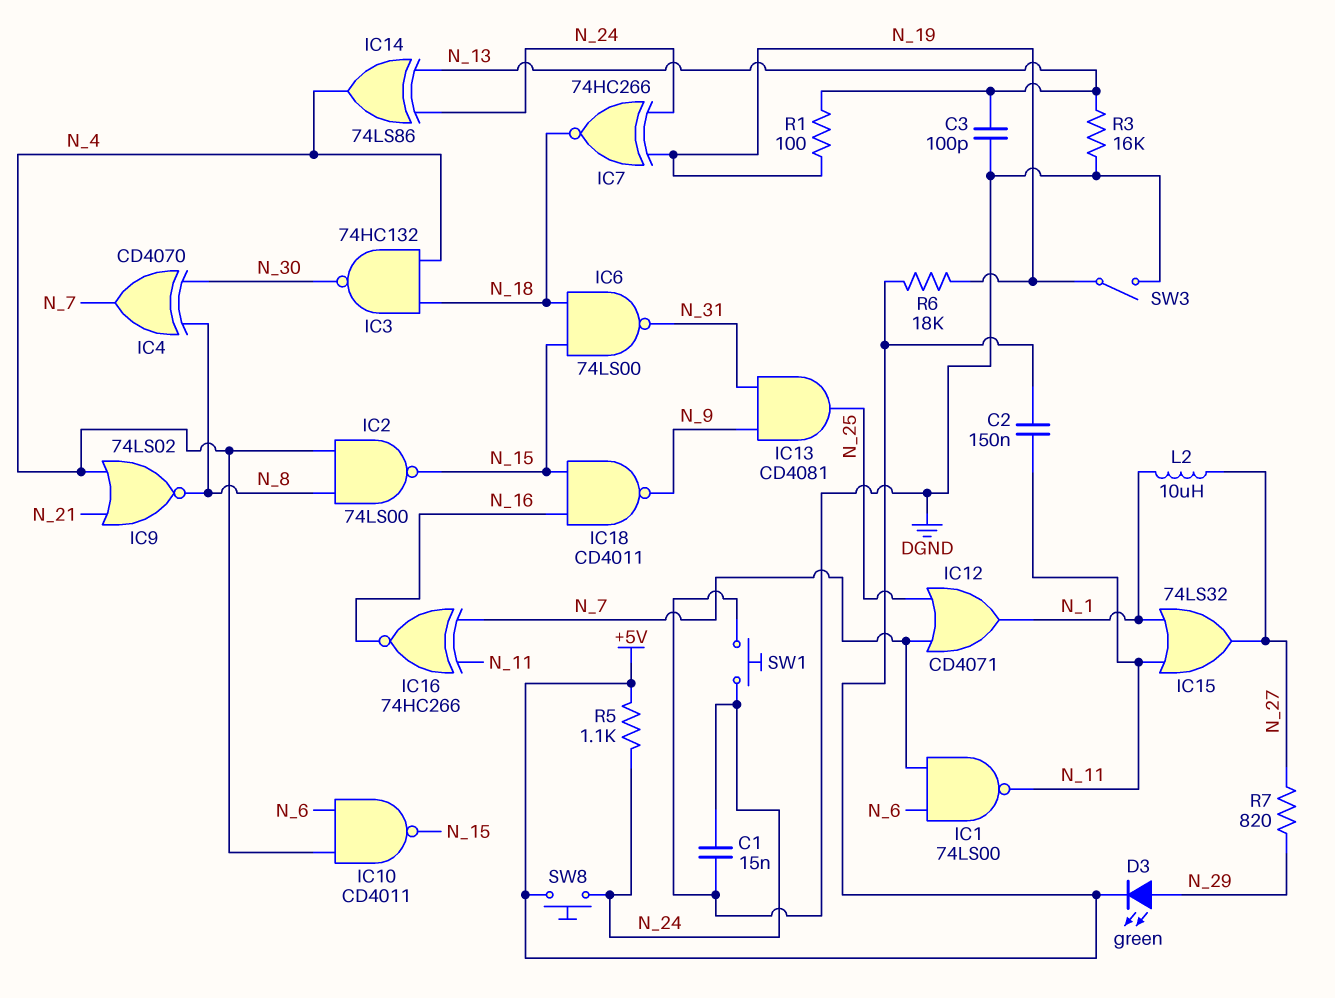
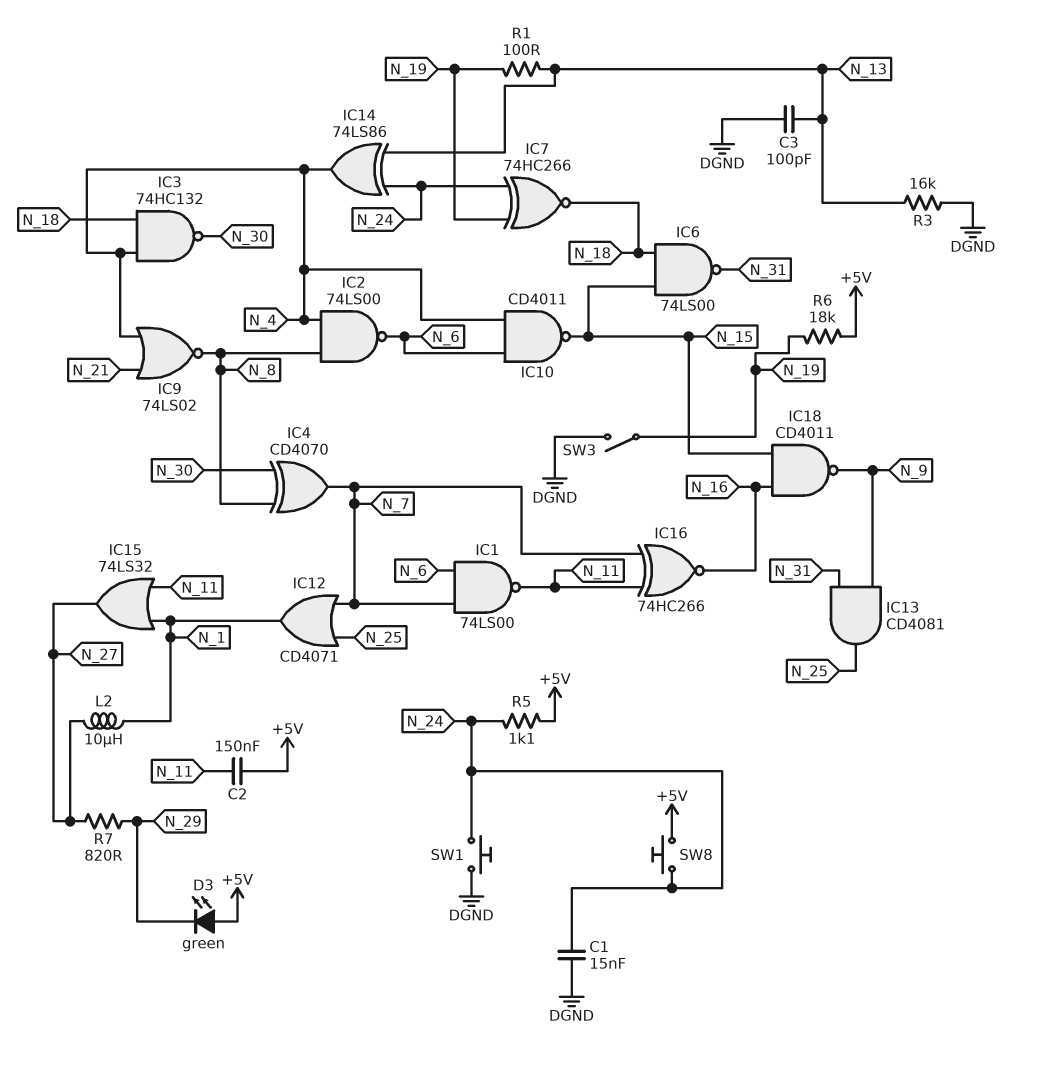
D3: LED green (A N_29, K +5V) -> LED green (A +5V, K N_29)
IC2: NAND 74LS00 (in N_4, in N_8, out N_15) -> NAND 74LS00 (in N_4, in N_8, out N_6)

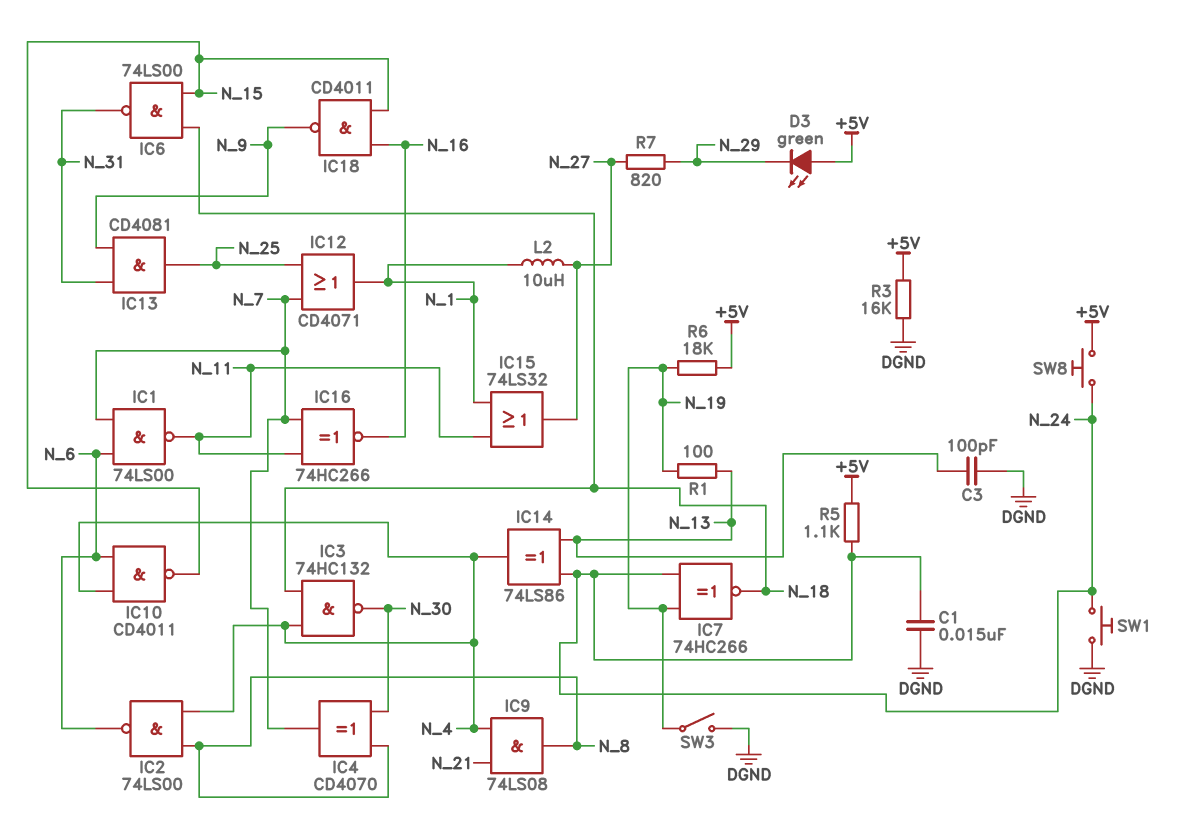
C2: 150nF (+5V, N_11) -> none
IC9: NOR 74LS02 (in N_4, in N_21, out N_8) -> AND 74LS08 (in N_4, in N_21, out N_8)
R3: 16k (DGND, N_13) -> 16k (+5V, DGND)

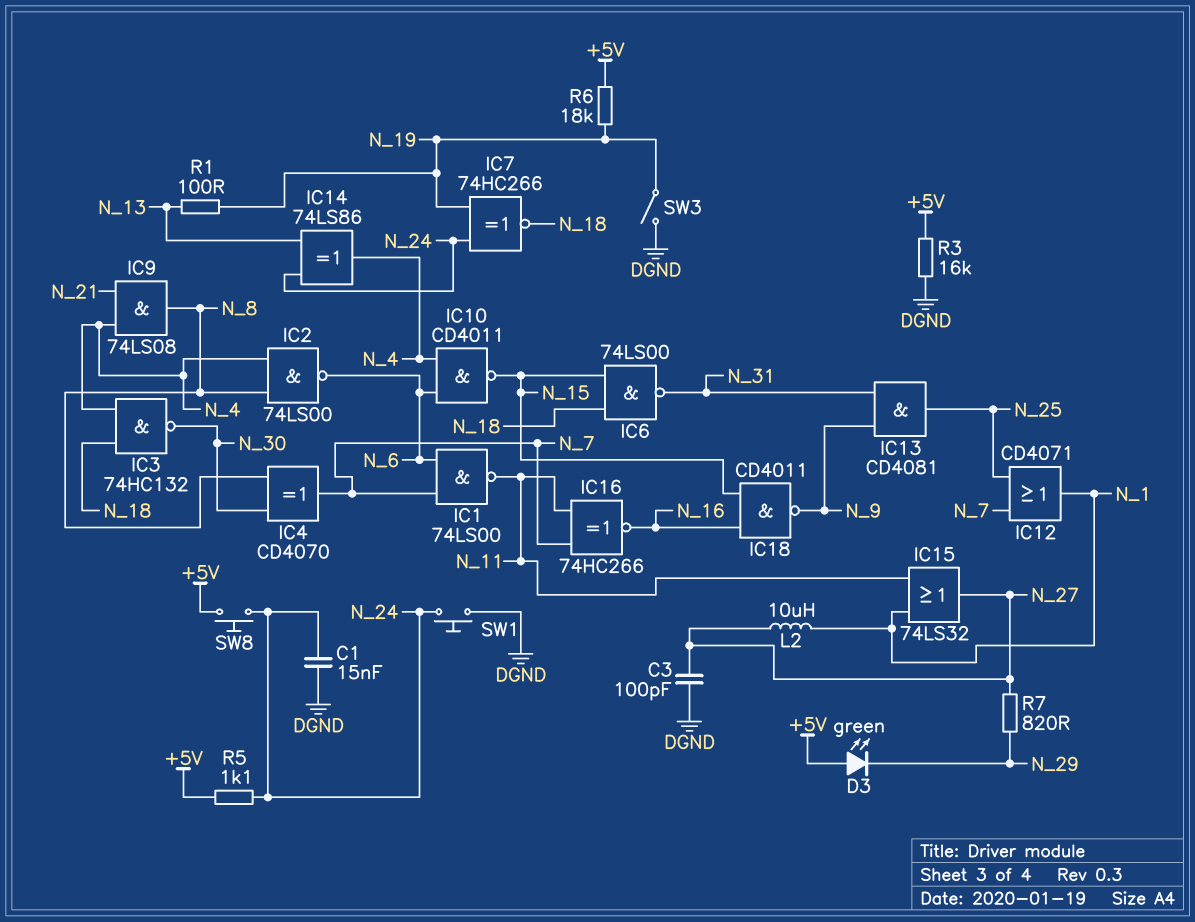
C3: 100pF (DGND, N_13) -> 100pF (DGND, N_27)

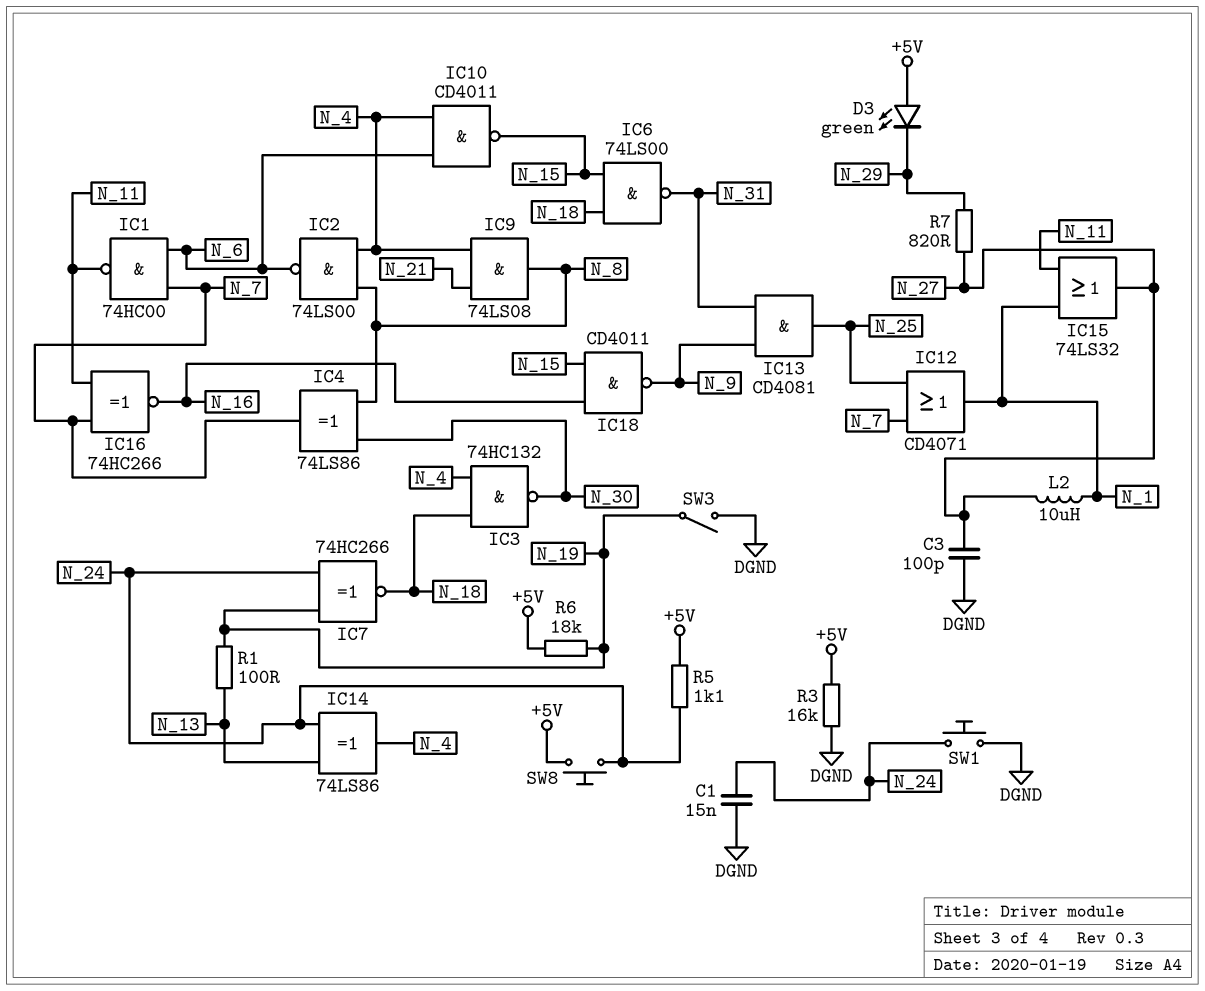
IC1: NAND 74LS00 (in N_6, in N_7, out N_11) -> NAND 74HC00 (in N_6, in N_7, out N_11)
IC4: XOR CD4070 (in N_8, in N_30, out N_7) -> XOR 74LS86 (in N_8, in N_30, out N_7)

